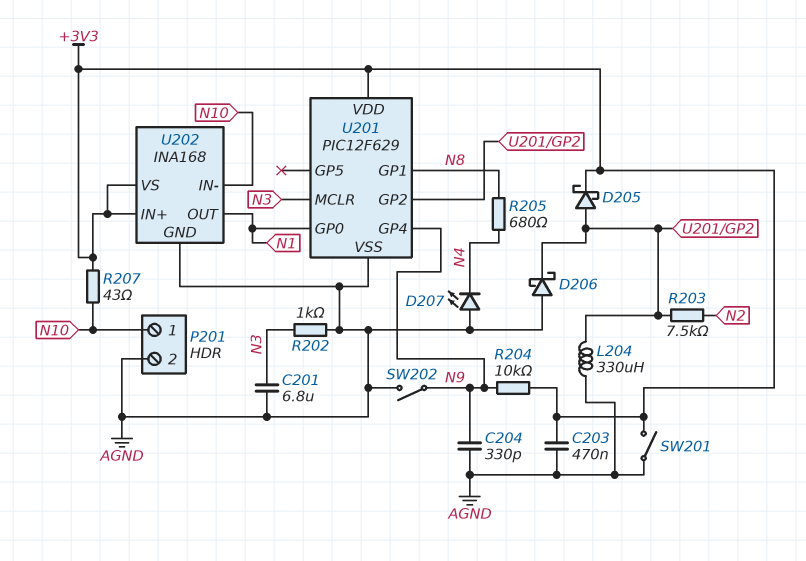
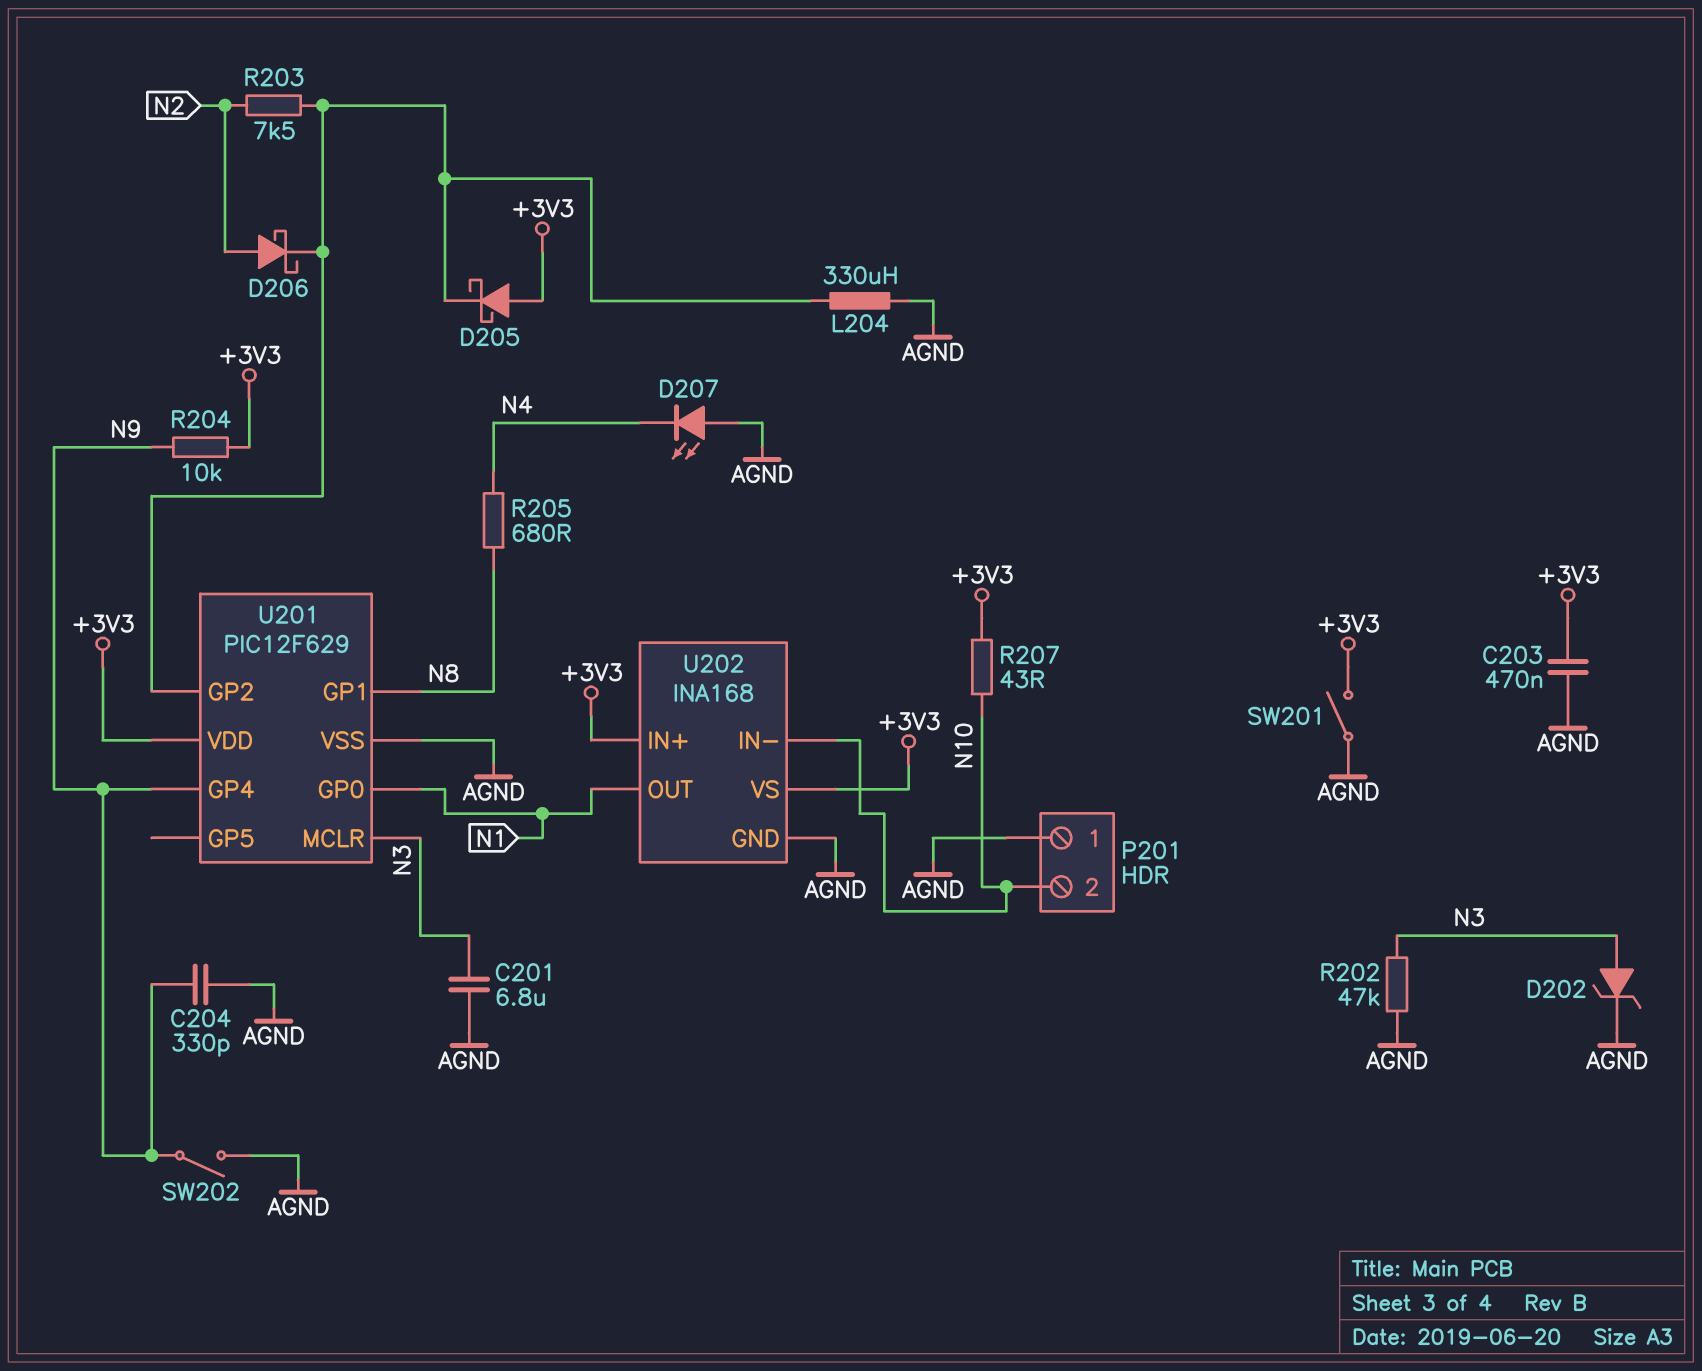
D202: none -> zener (A N3, K AGND)
D205: schottky (A U201/GP2, K +3V3) -> schottky (A +3V3, K U201/GP2)
D206: schottky (A AGND, K U201/GP2) -> schottky (A N2, K U201/GP2)
P201 pin 1: N10 -> AGND
P201 pin 2: AGND -> N10
R202: 1k (AGND, N3) -> 47k (AGND, N3)

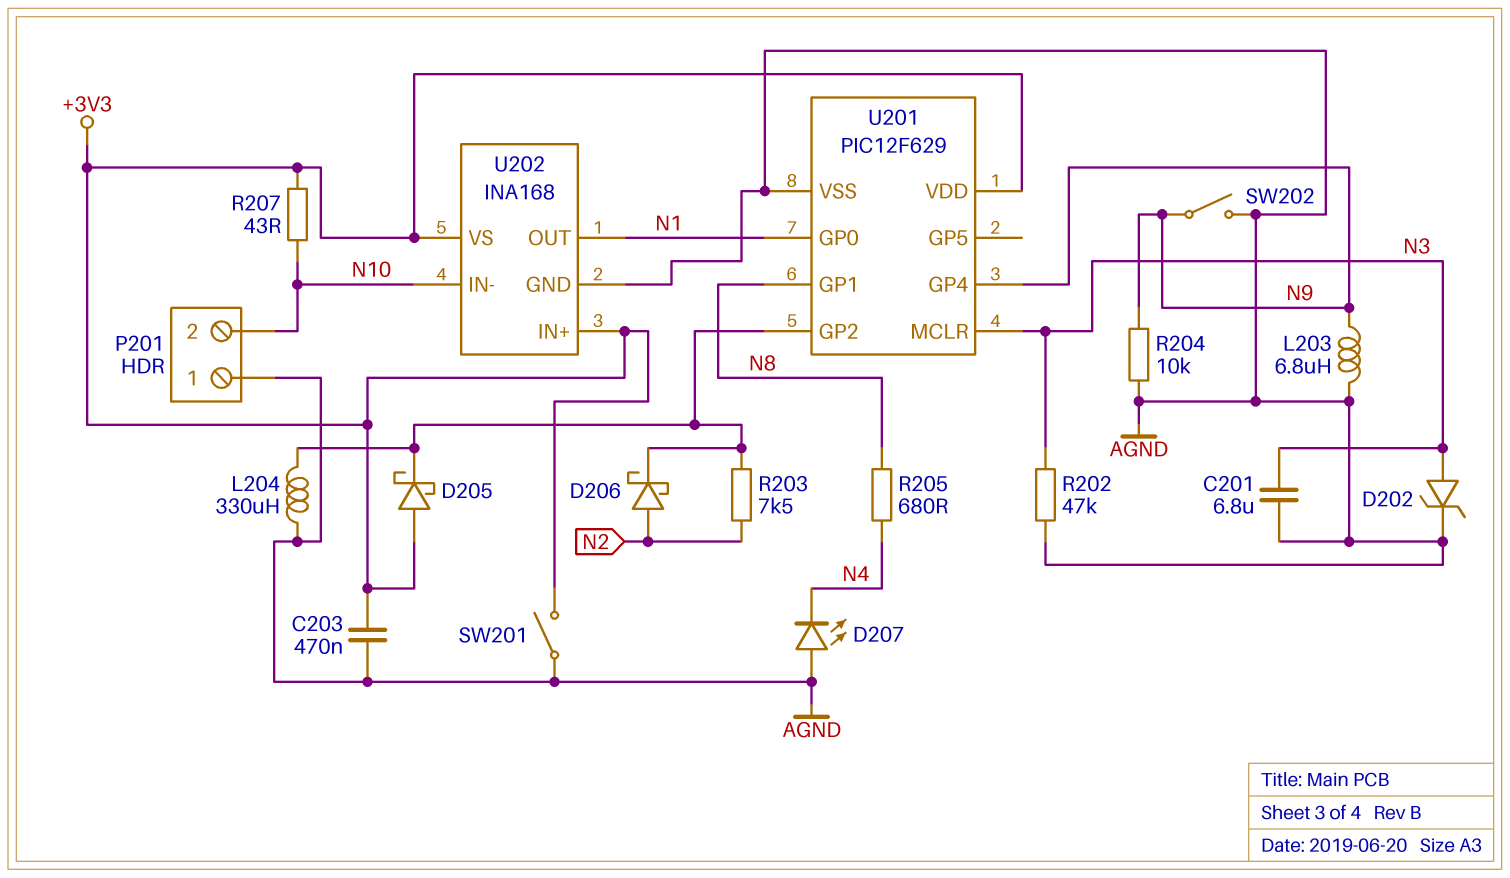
C204: 330pF (AGND, N9) -> none
L203: none -> 6.8uH (AGND, N9)
R204: 10k (+3V3, N9) -> 10k (AGND, N9)

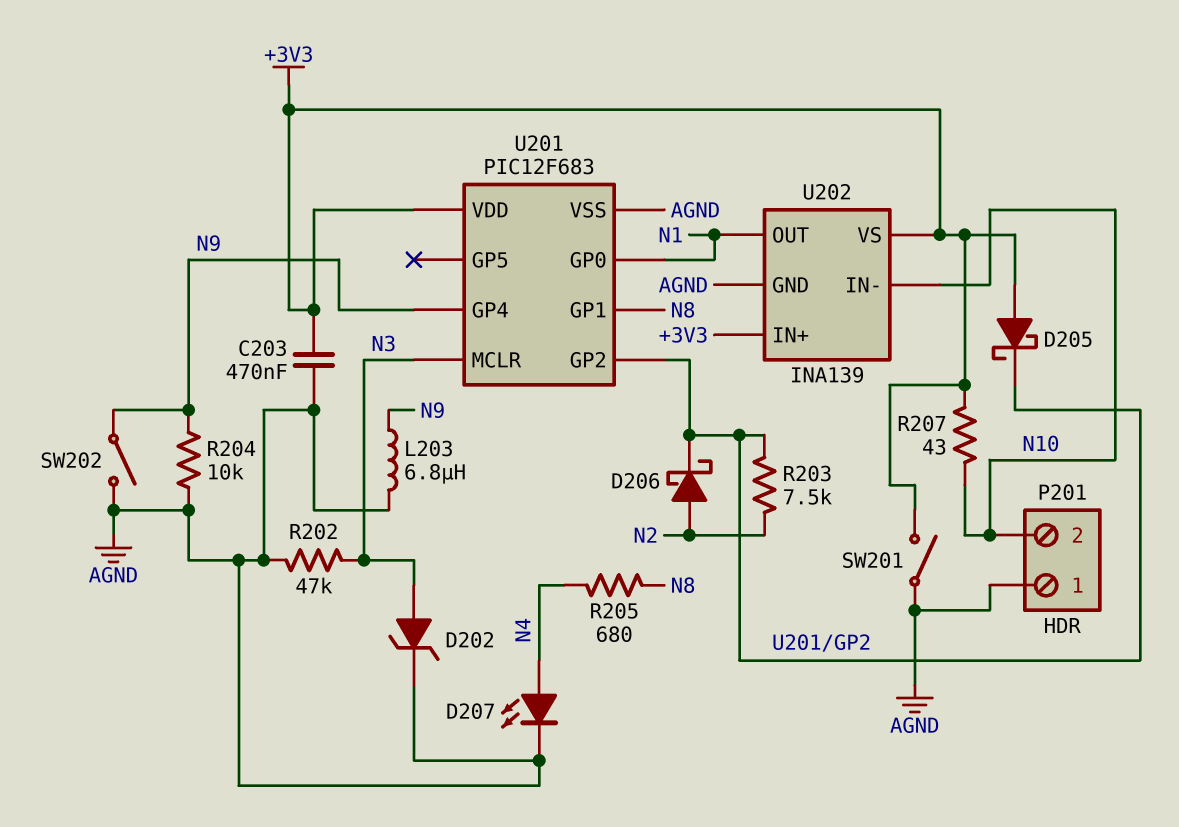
C201: 6.8uF (AGND, N3) -> none
D207: LED (A AGND, K N4) -> LED (A N4, K AGND)
L204: 330uH (AGND, U201/GP2) -> none
U201: PIC12F629 -> PIC12F683
U202: INA168 -> INA139

